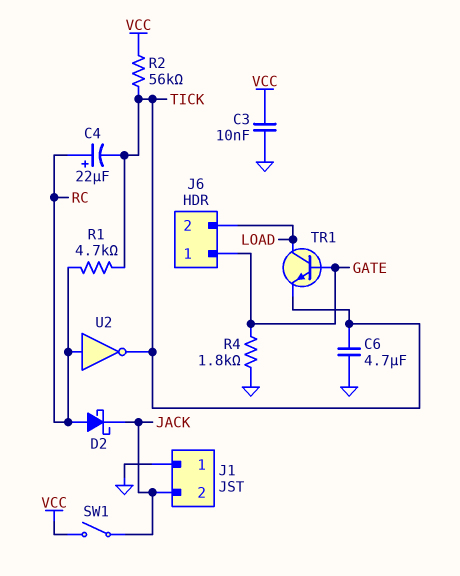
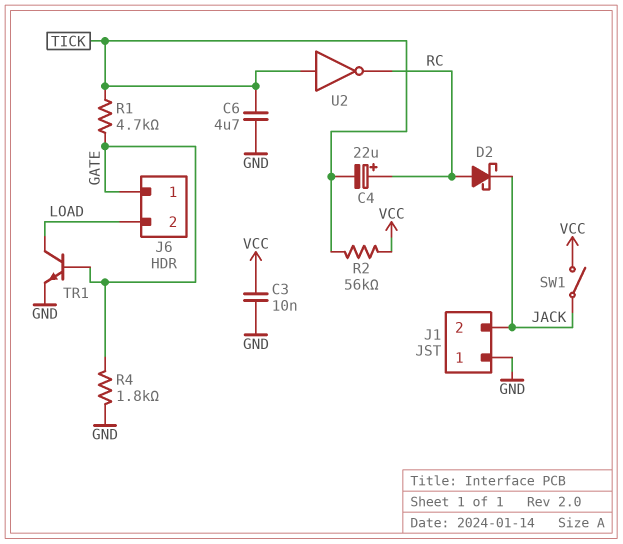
R1: 4.7k (RC, TICK) -> 4.7k (GATE, TICK)
TR1: NPN (B GATE, C LOAD, E TICK) -> NPN (B GATE, C LOAD, E GND)
U2: NOT (in RC, out TICK) -> NOT (in TICK, out RC)

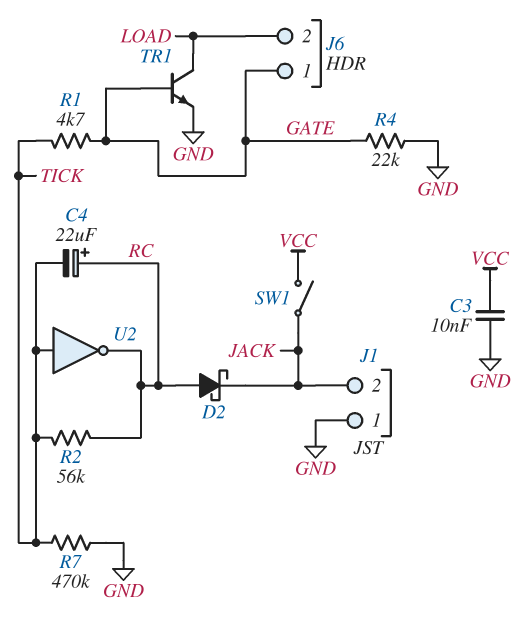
C6: 4.7uF (GND, TICK) -> none
R2: 56k (TICK, VCC) -> 56k (RC, TICK)
R4: 1.8k (GATE, GND) -> 22k (GATE, GND)
R7: none -> 470k (GND, TICK)

